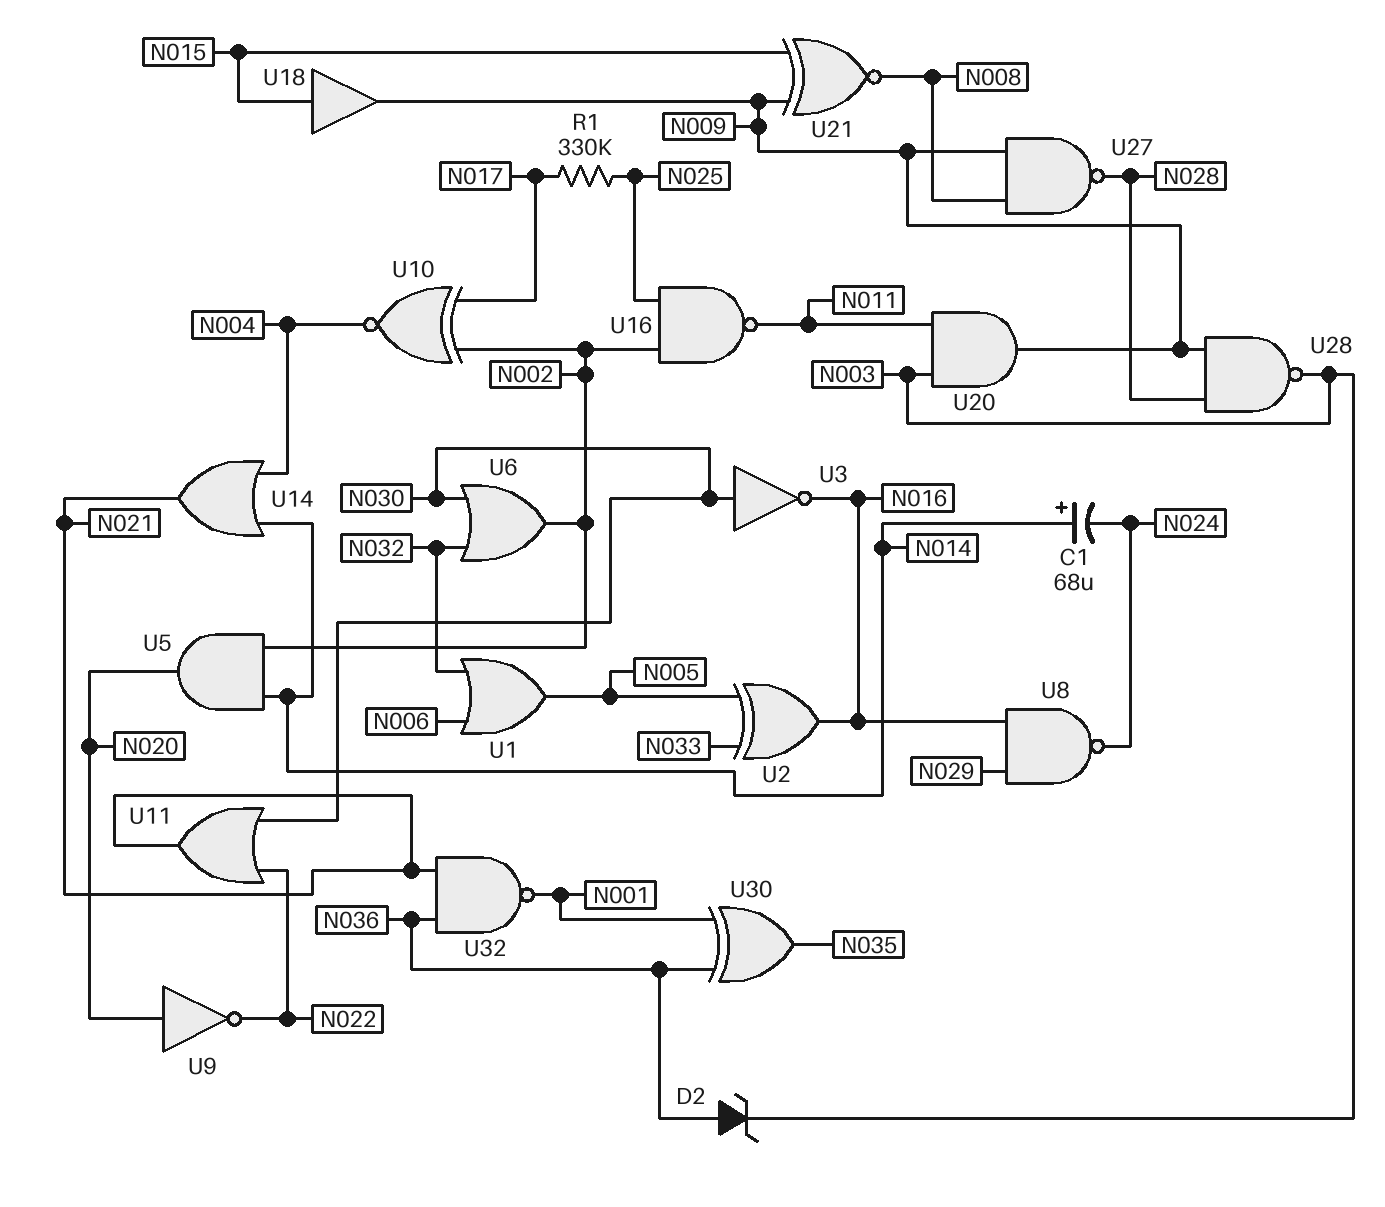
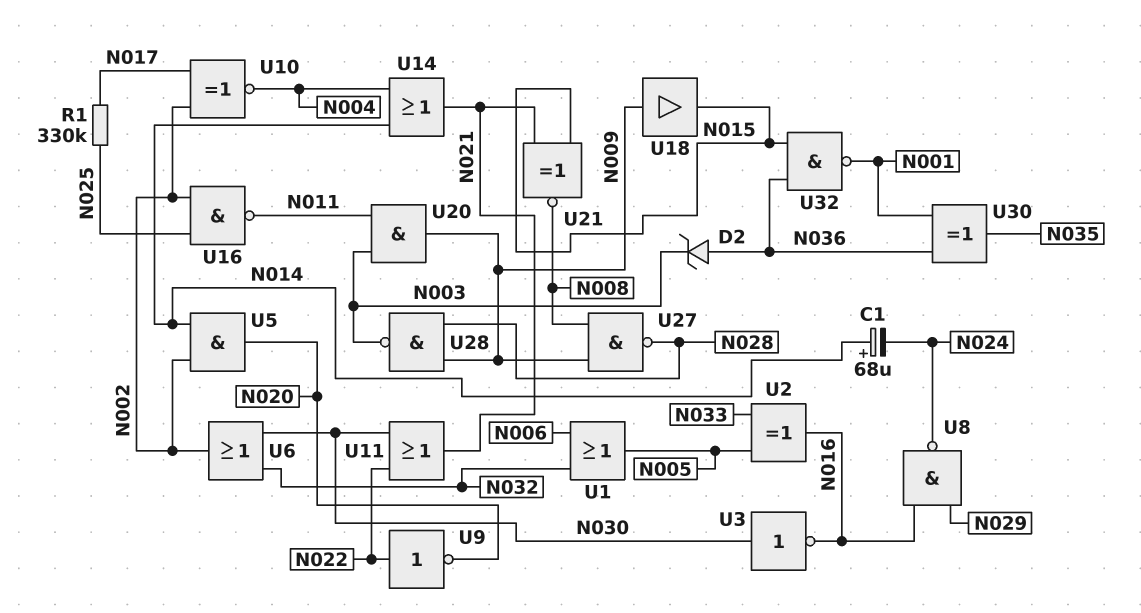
U9: NOT (in N020, out N022) -> NOT (in N022, out N020)
U18: buffer (in N015, out N009) -> buffer (in N009, out N015)
U21: XNOR (in N009, in N015, out N008) -> XNOR (in N015, in N021, out N008)
U32: NAND (in N021, in N036, out N001) -> NAND (in N015, in N036, out N001)

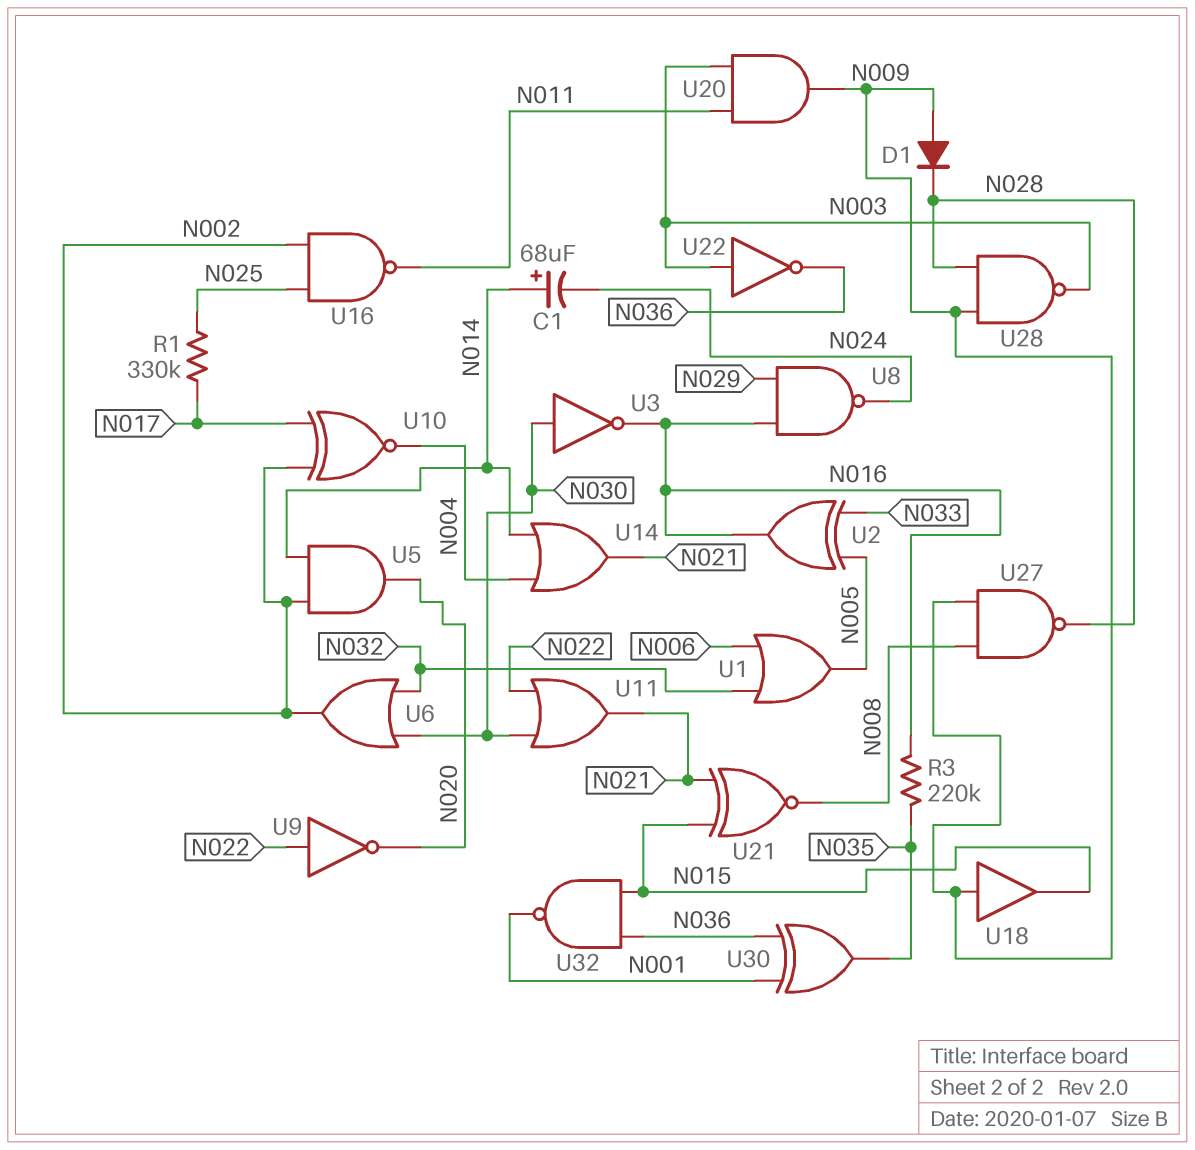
D1: none -> diode (A N009, K N028)
D2: zener (A N036, K N003) -> none
R3: none -> 220k (N016, N035)
U22: none -> NOT (in N003, out N036)

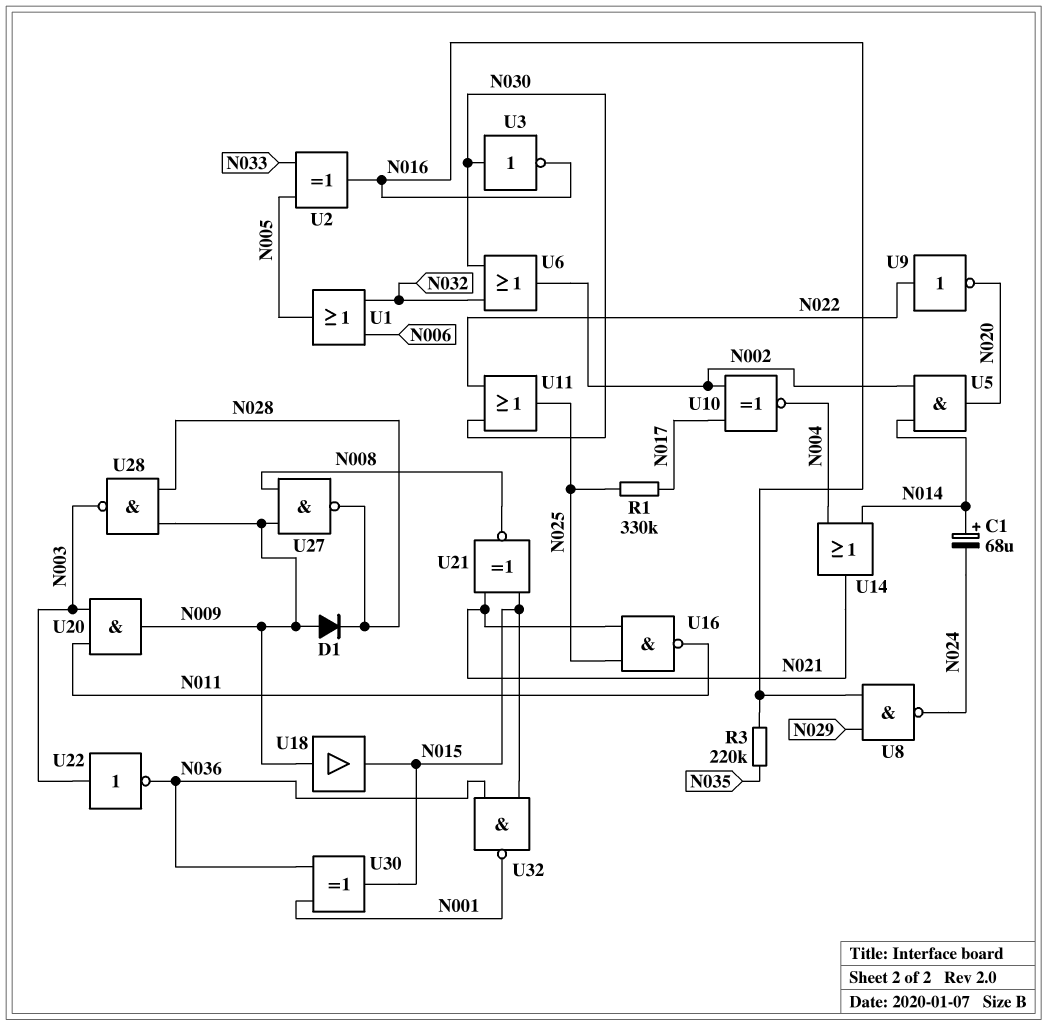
U11: OR (in N022, in N030, out N021) -> OR (in N022, in N030, out N025)
U16: NAND (in N002, in N025, out N011) -> NAND (in N021, in N025, out N011)
U30: XOR (in N001, in N036, out N035) -> XOR (in N001, in N036, out N015)

